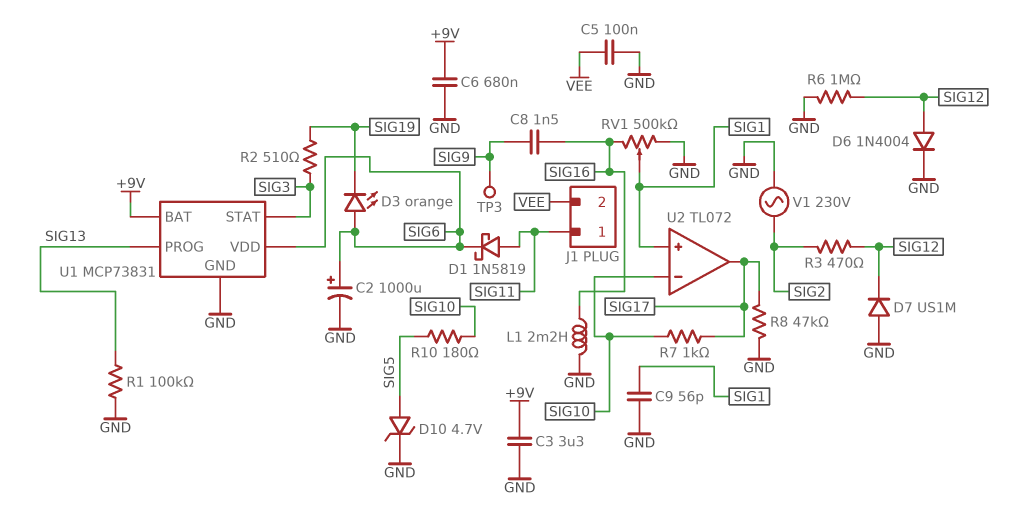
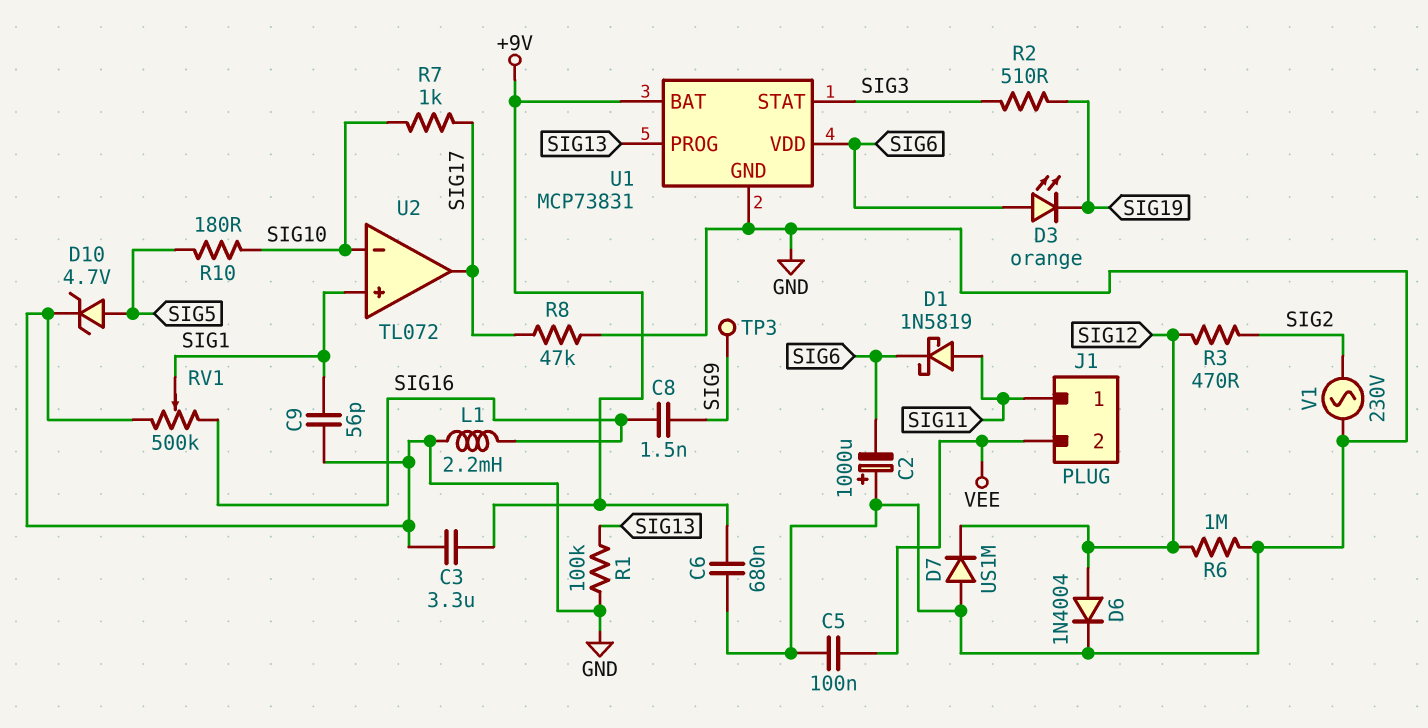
C2: 1000uF (plus SIG6, minus GND) -> 1000uF (plus GND, minus SIG6)

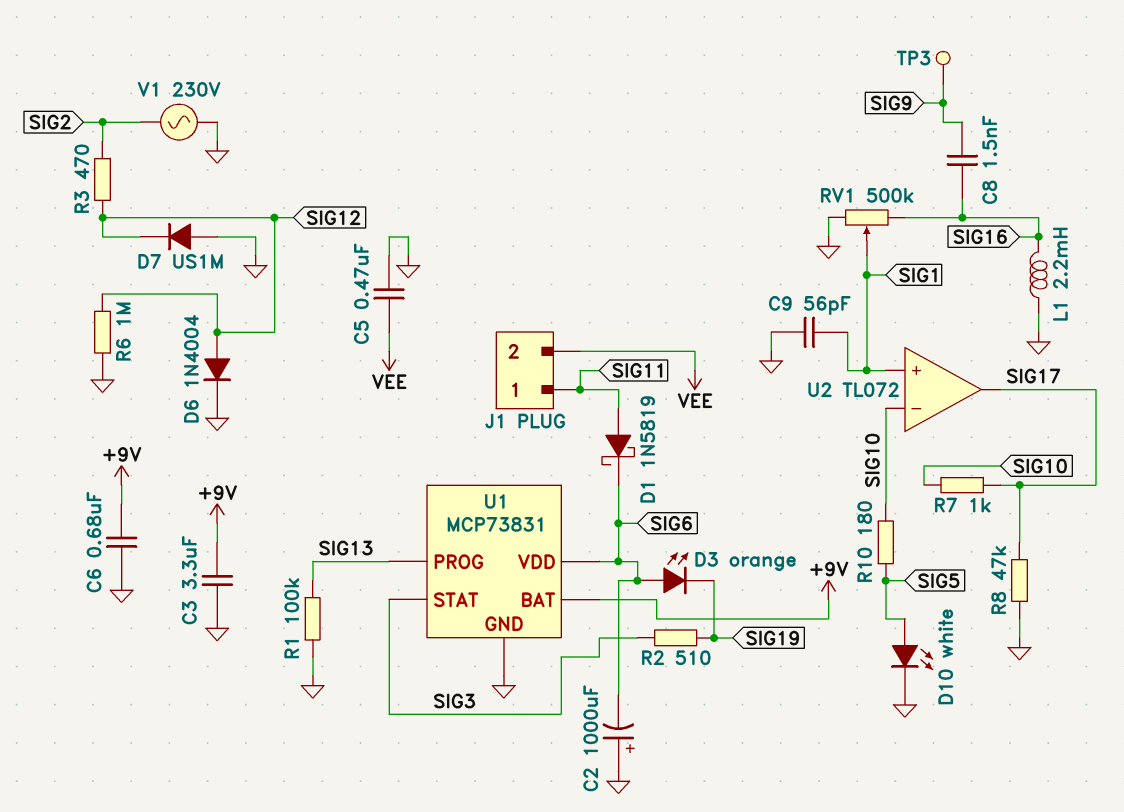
C5: 100nF (GND, VEE) -> 470nF (GND, VEE)
D10: zener 4.7V (A SIG5, K GND) -> LED white (A SIG5, K GND)

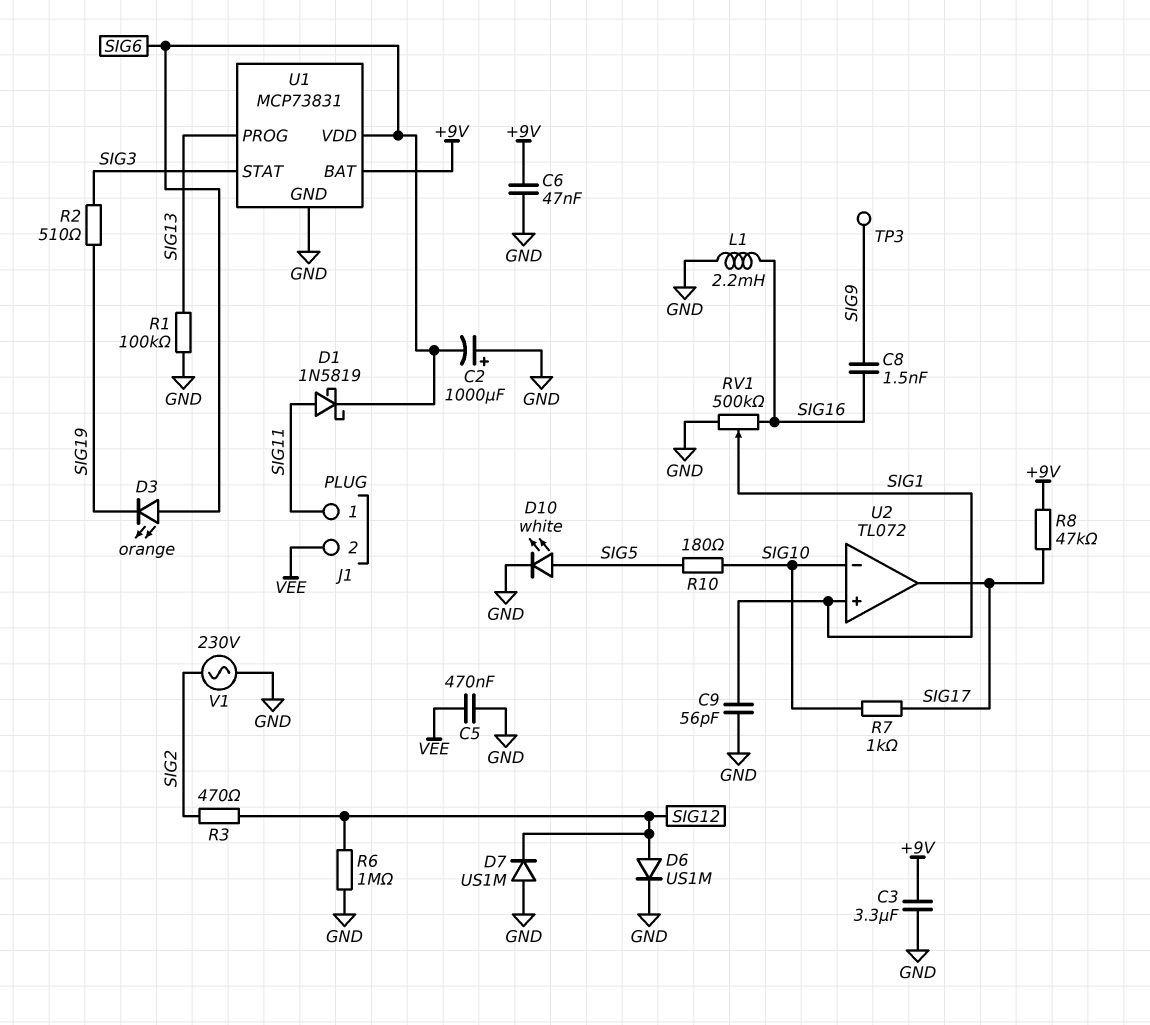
C6: 680nF (+9V, GND) -> 47nF (+9V, GND)
D6: diode 1N4004 (A SIG12, K GND) -> diode US1M (A SIG12, K GND)
R8: 47k (GND, SIG17) -> 47k (+9V, SIG17)

